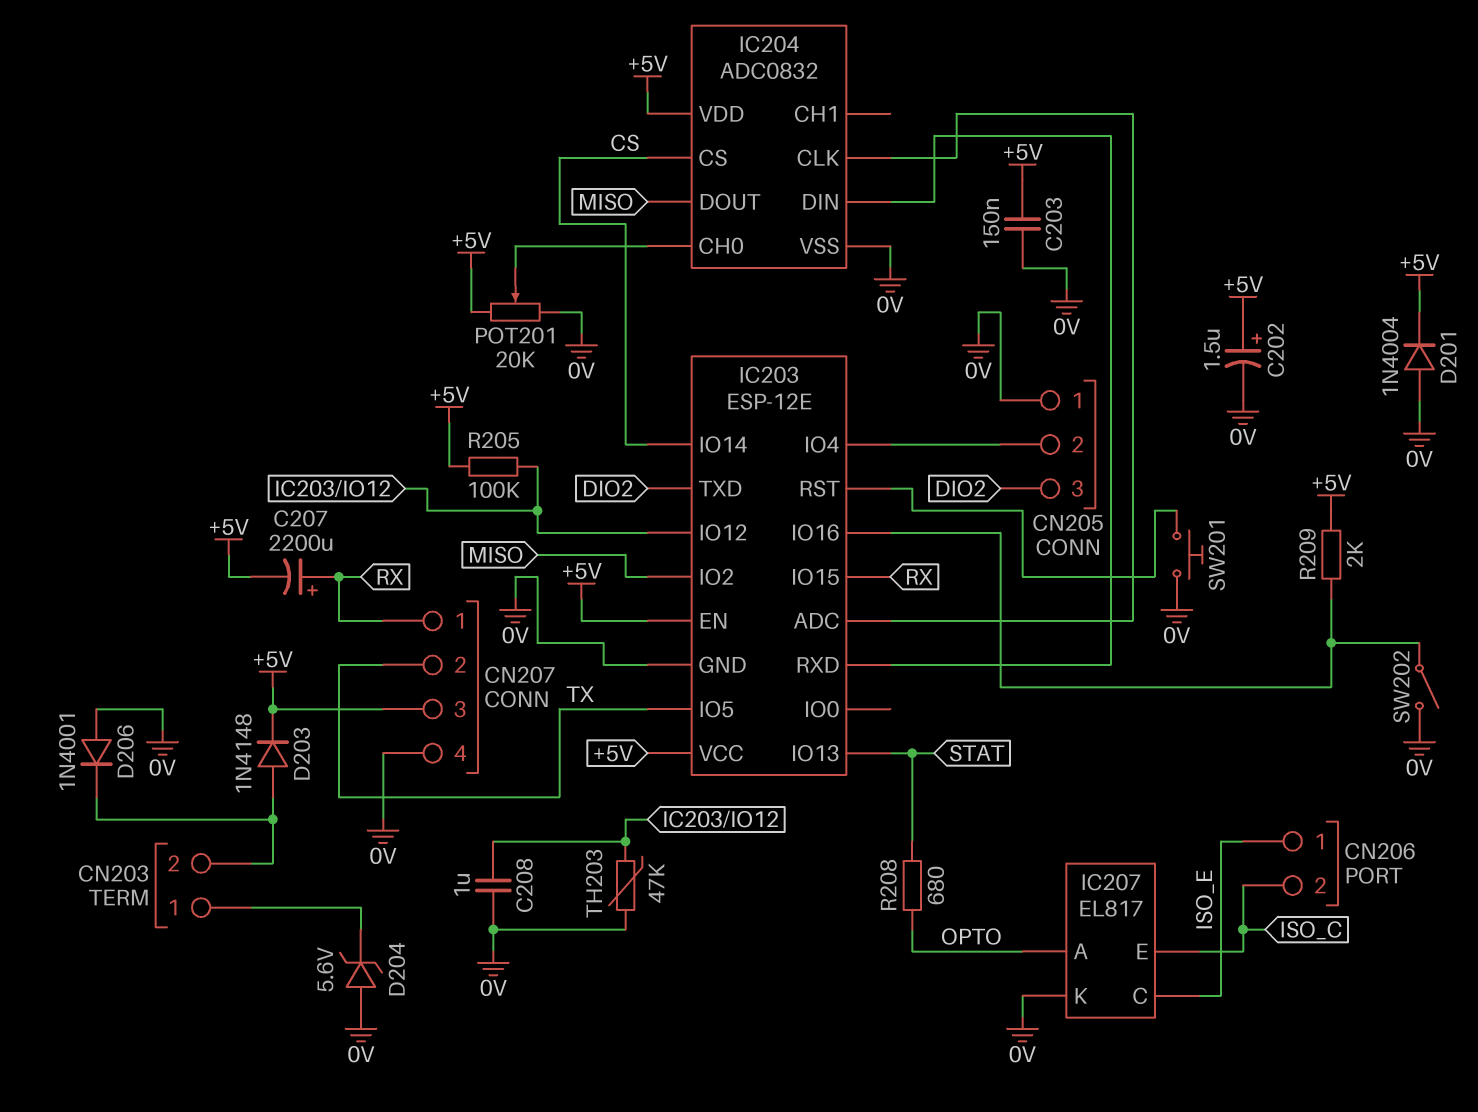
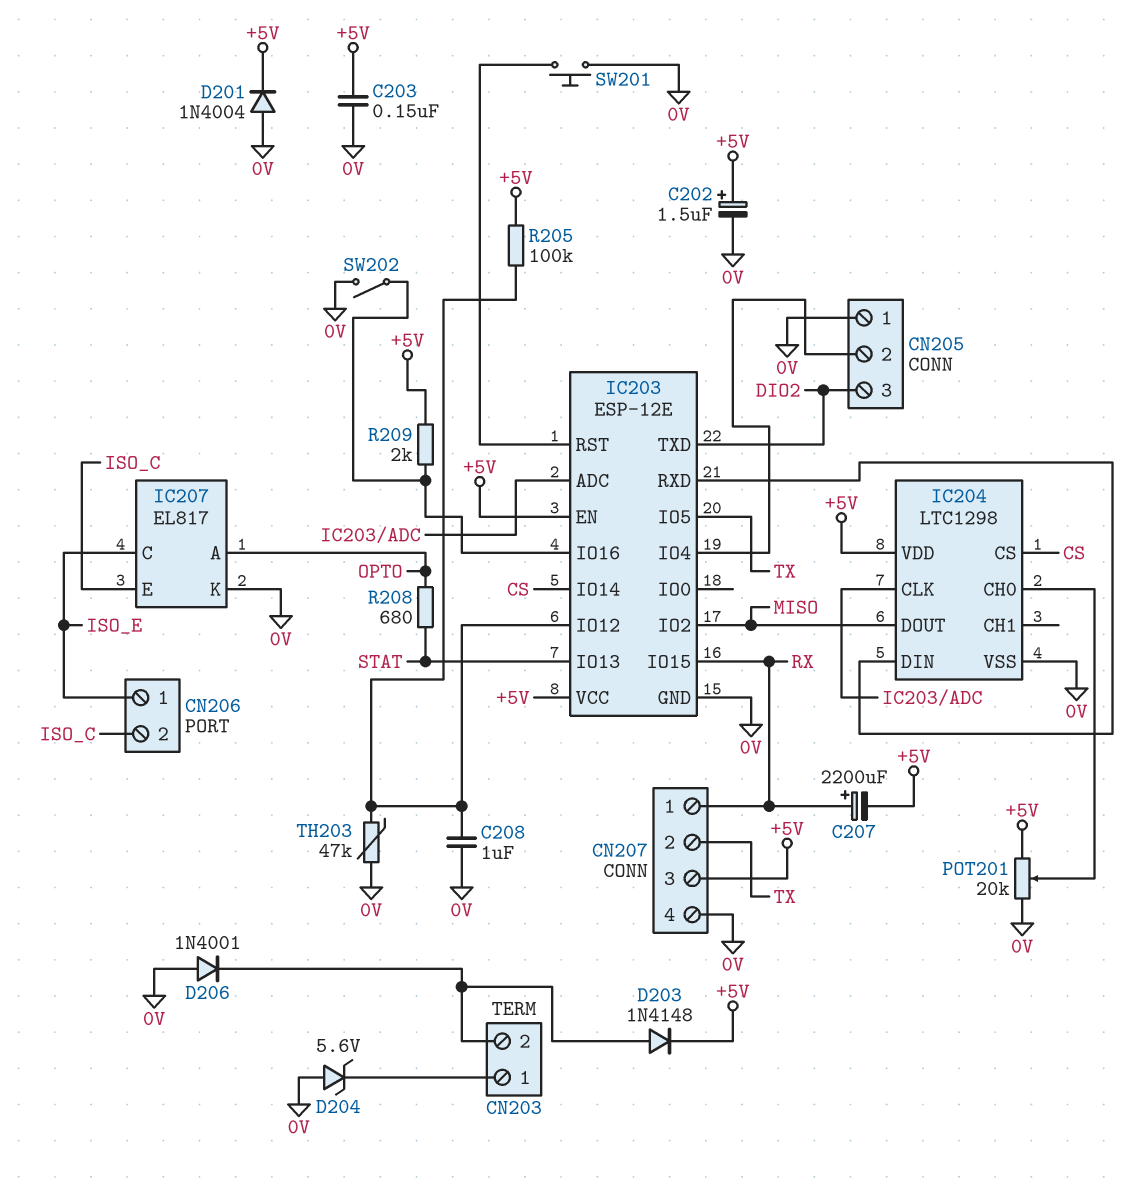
IC204: ADC0832 -> LTC1298

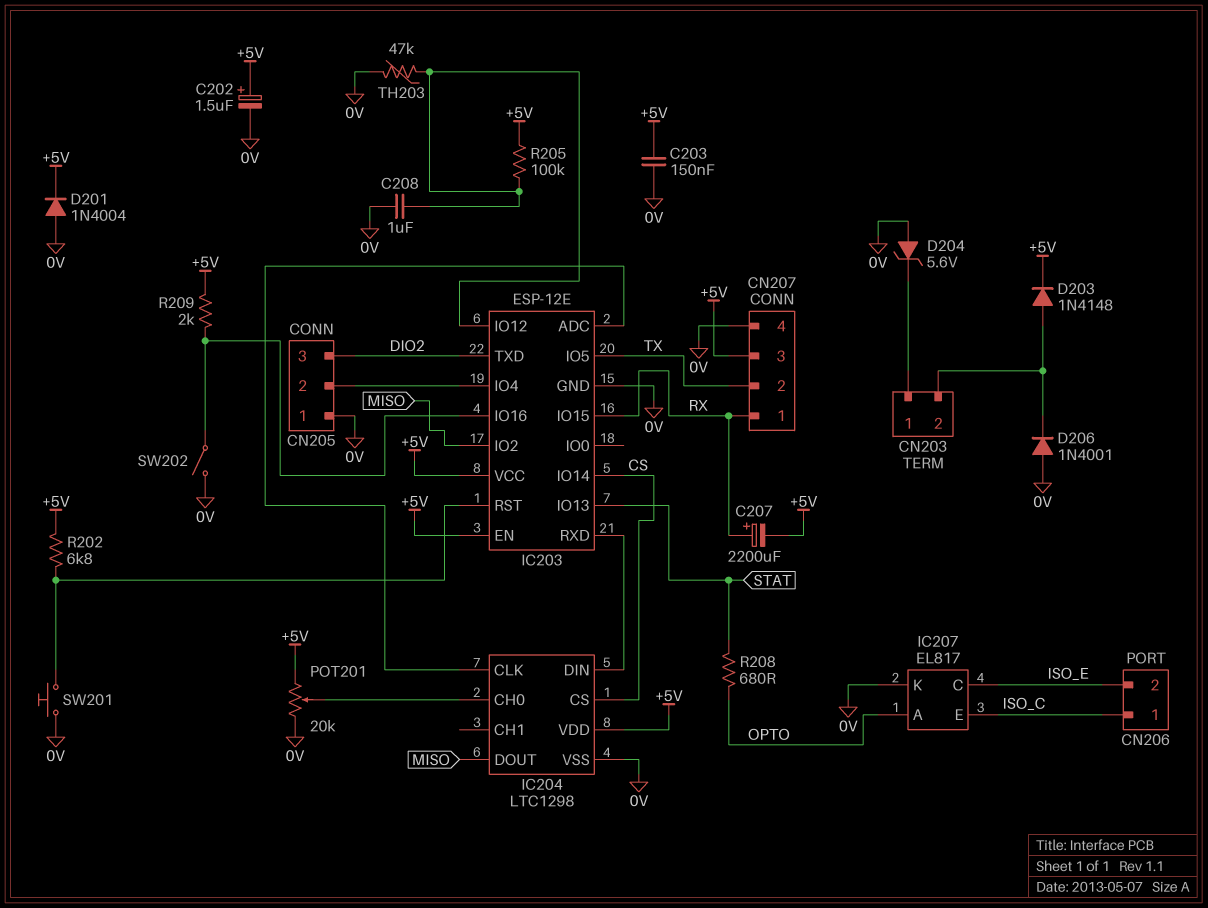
CN206 pin 1: ISO_E -> ISO_C
CN206 pin 2: ISO_C -> ISO_E
R202: none -> 6.8k (+5V, IC203/RST)

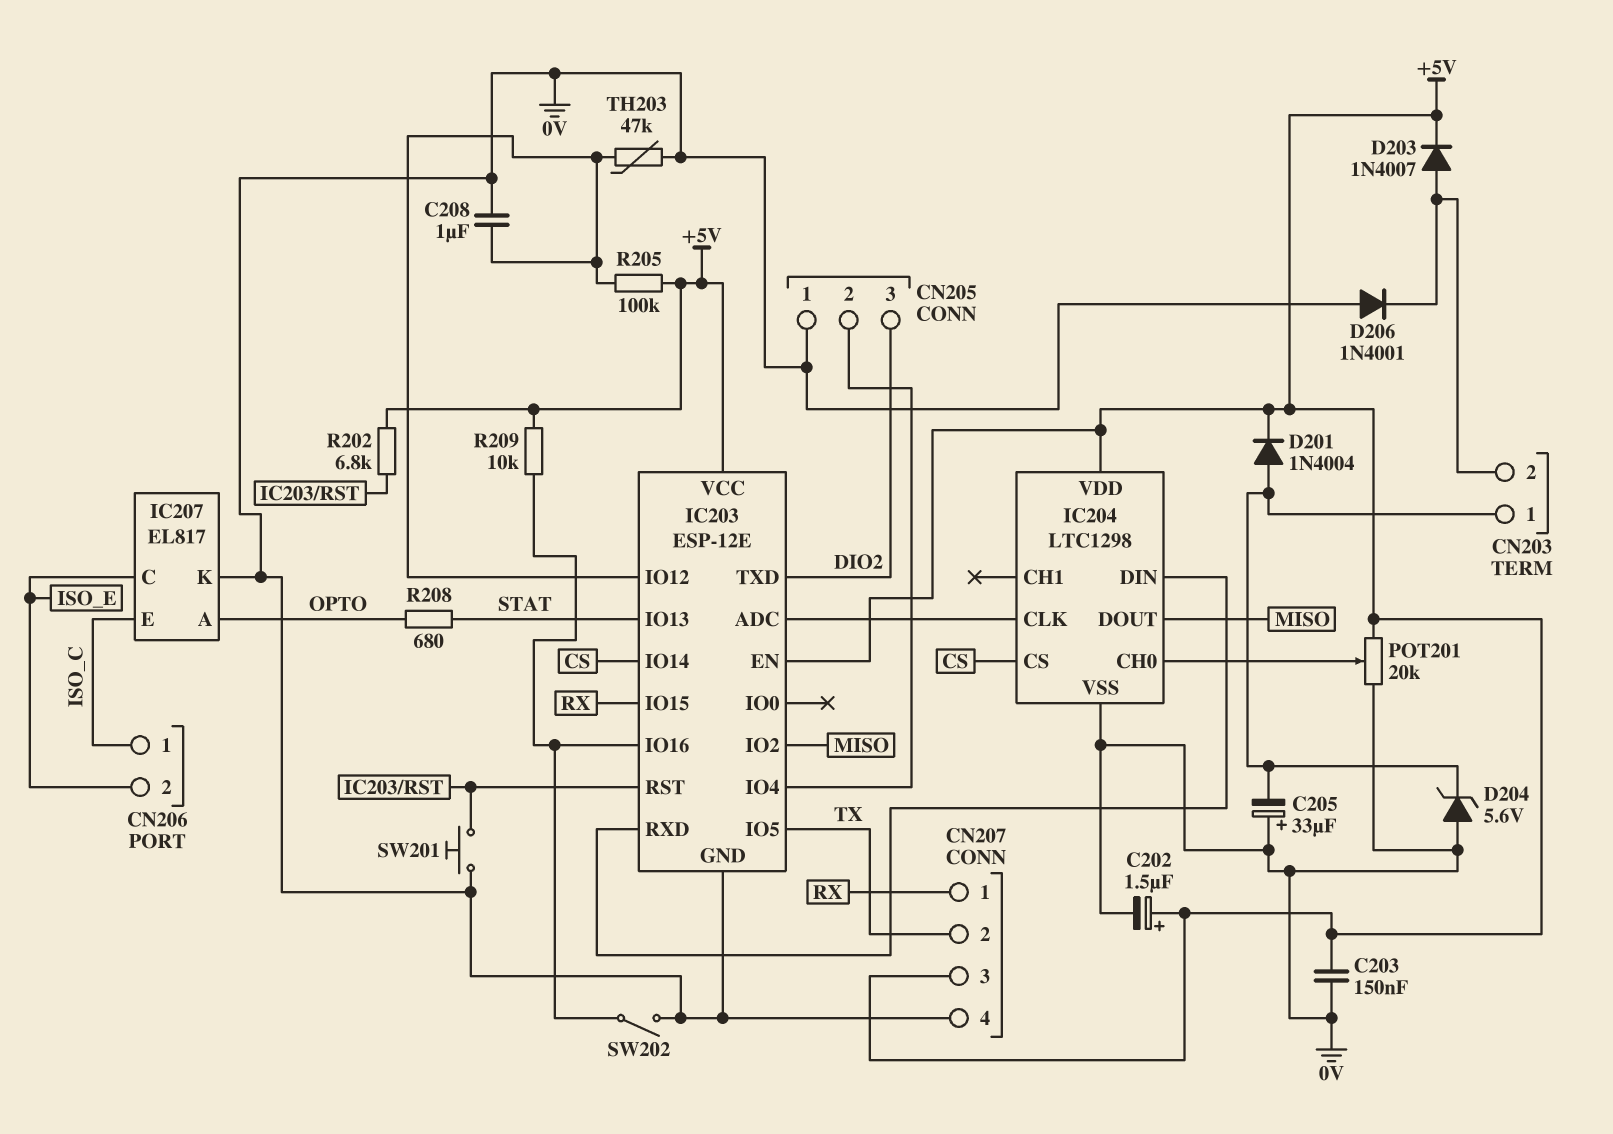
C205: none -> 33uF (plus 0V, minus CN203/1)
C207: 2200uF (plus RX, minus +5V) -> none
D201: diode 1N4004 (A 0V, K +5V) -> diode 1N4004 (A CN203/1, K +5V)
D203: diode 1N4148 (A CN203/2, K +5V) -> diode 1N4007 (A CN203/2, K +5V)
R209: 2k (+5V, IC203/IO16) -> 10k (+5V, IC203/IO16)

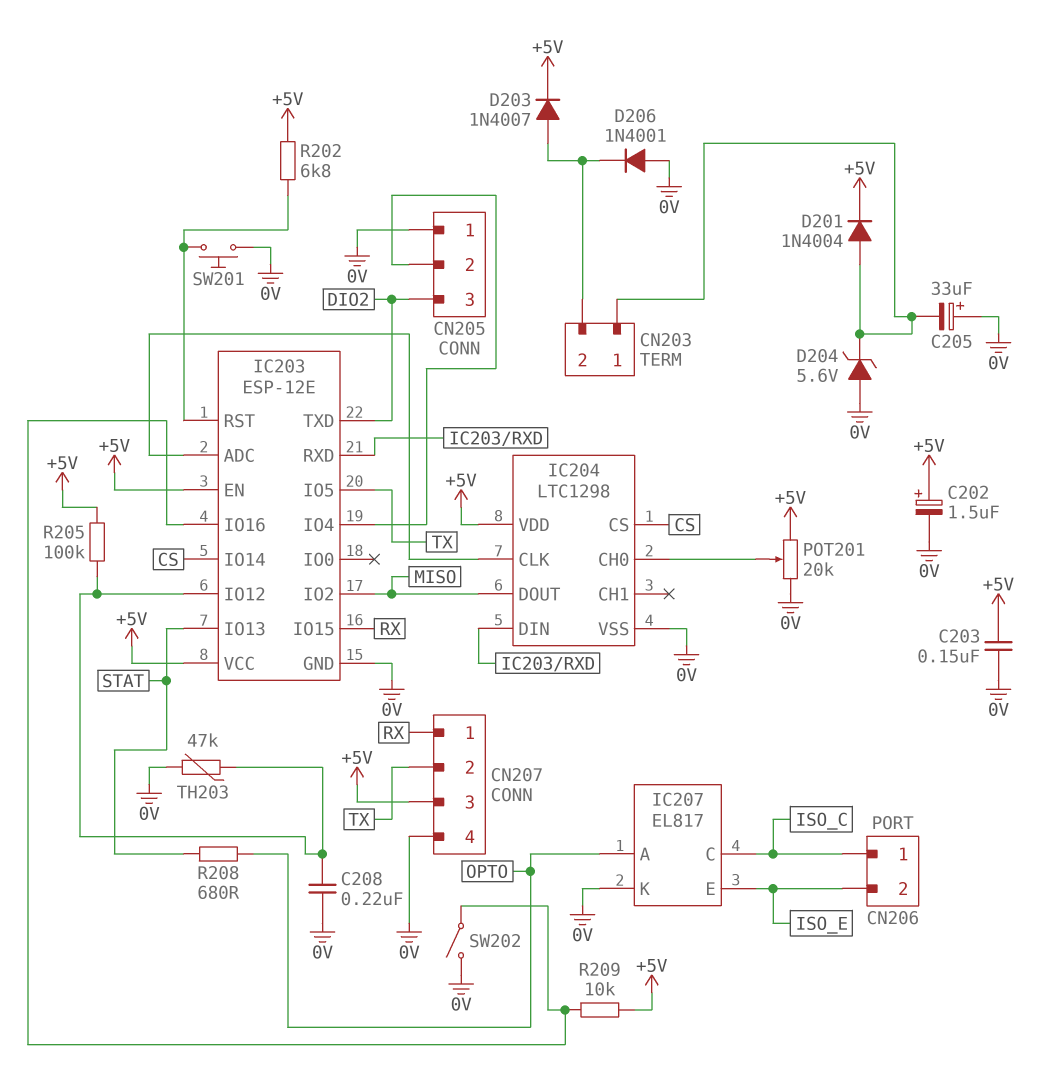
C208: 1uF (0V, IC203/IO12) -> 220nF (0V, IC203/IO12)
IC207 pin C: ISO_E -> ISO_C
IC207 pin E: ISO_C -> ISO_E

